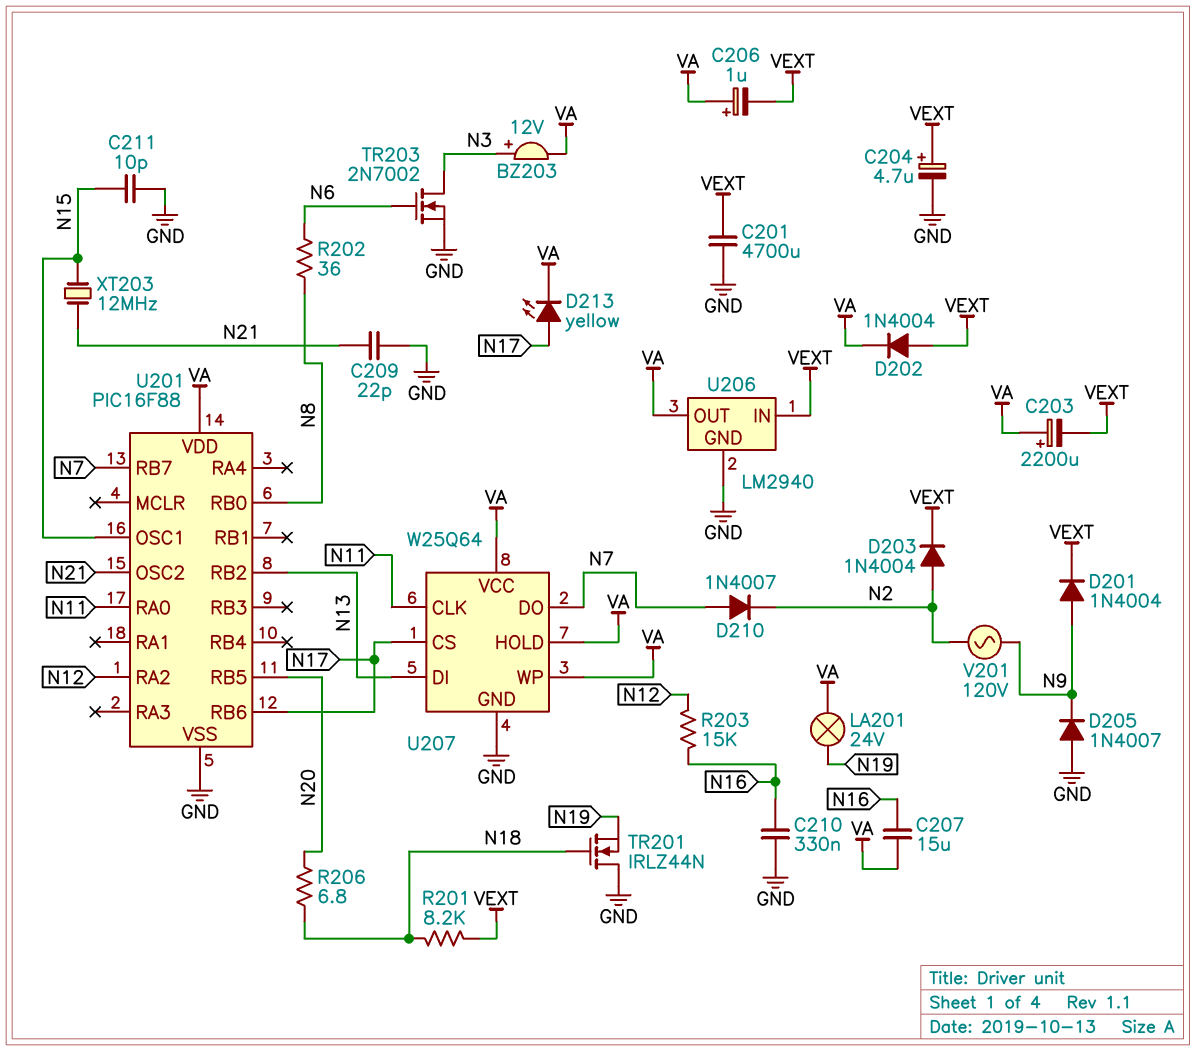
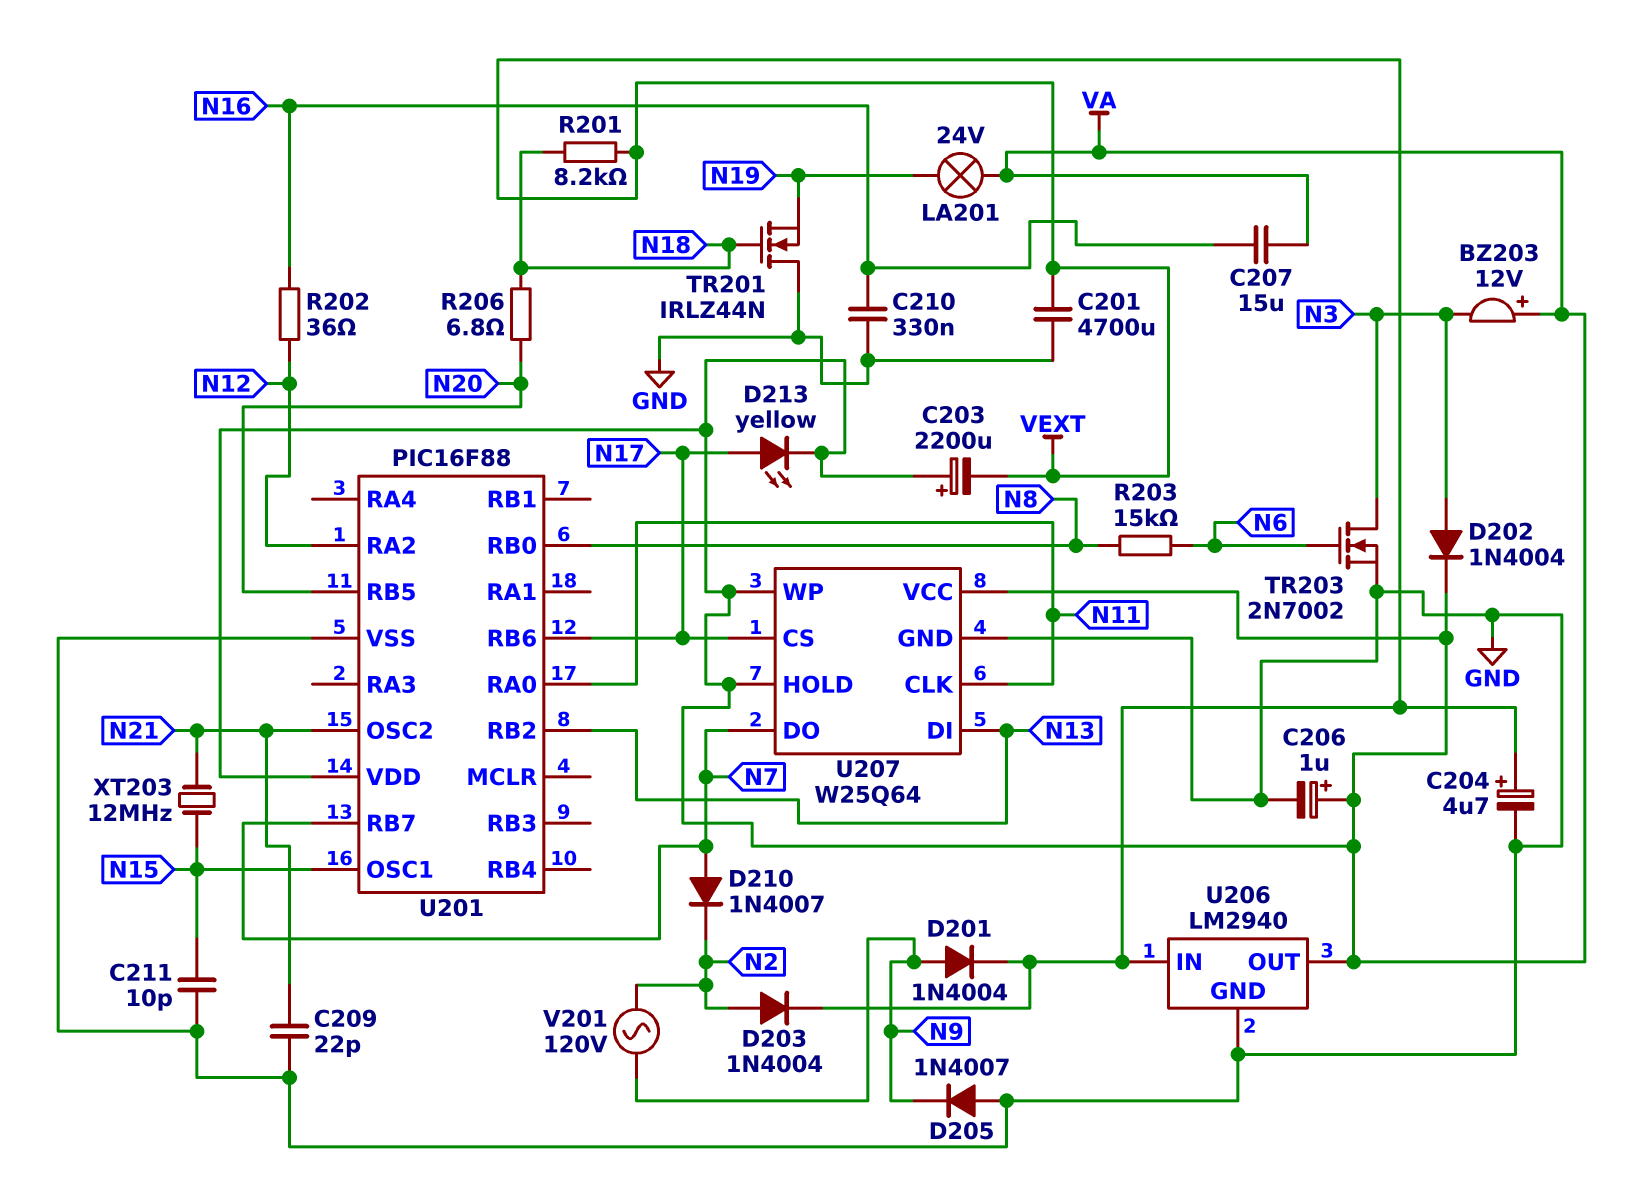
BZ203: buzzer 12V (plus N3, minus VA) -> buzzer 12V (plus VA, minus N3)
C206: 1uF (plus VA, minus VEXT) -> 1uF (plus VA, minus GND)
D202: diode 1N4004 (A VEXT, K VA) -> diode 1N4004 (A N3, K VA)
R202: 36 (N6, N8) -> 36 (N12, N16)
R203: 15k (N12, N16) -> 15k (N6, N8)

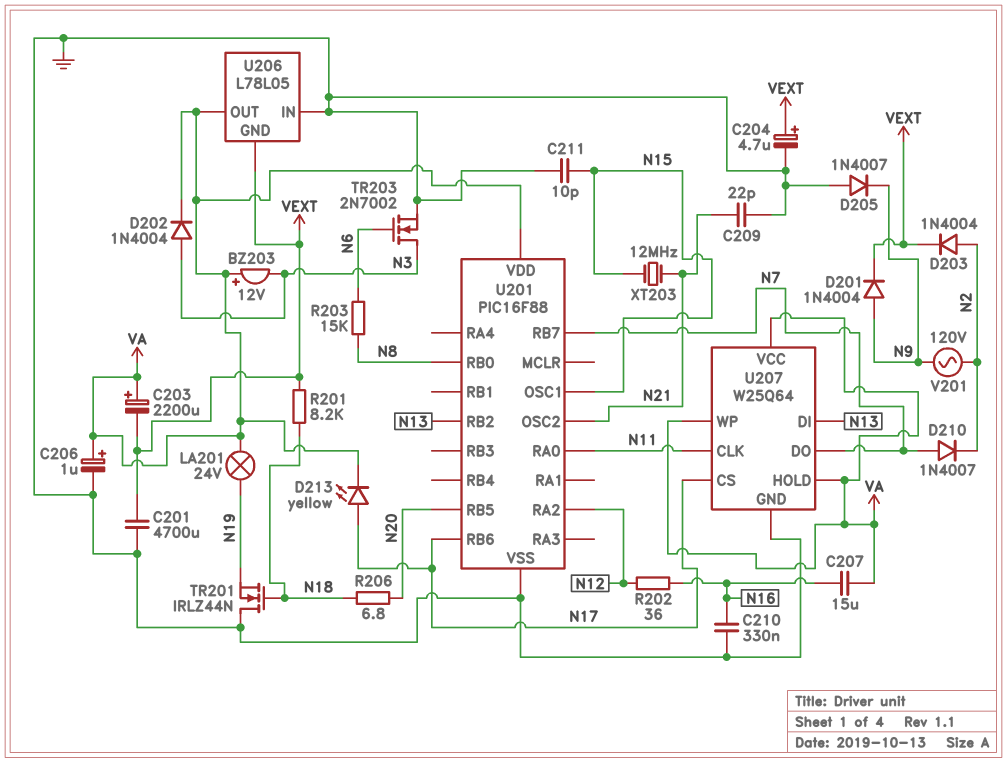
U206: LM2940 -> L78L05
U206 pin GND: GND -> VEXT
U206 pin IN: VEXT -> GND

